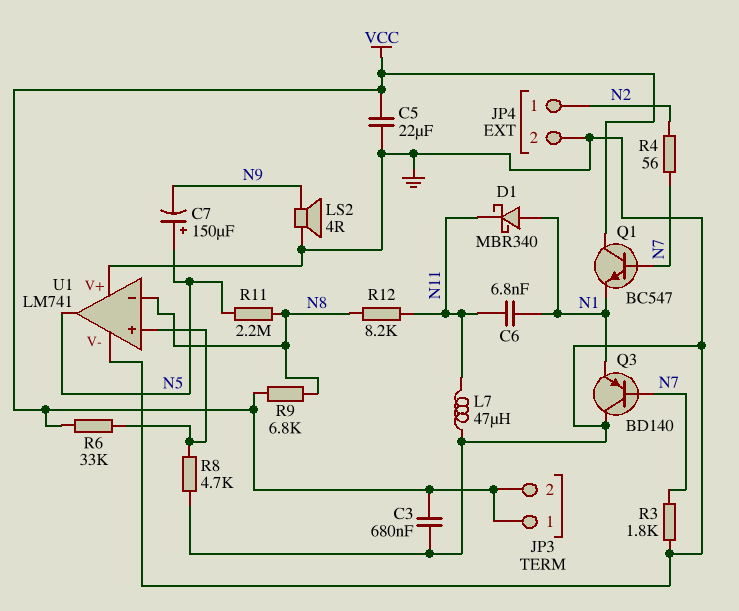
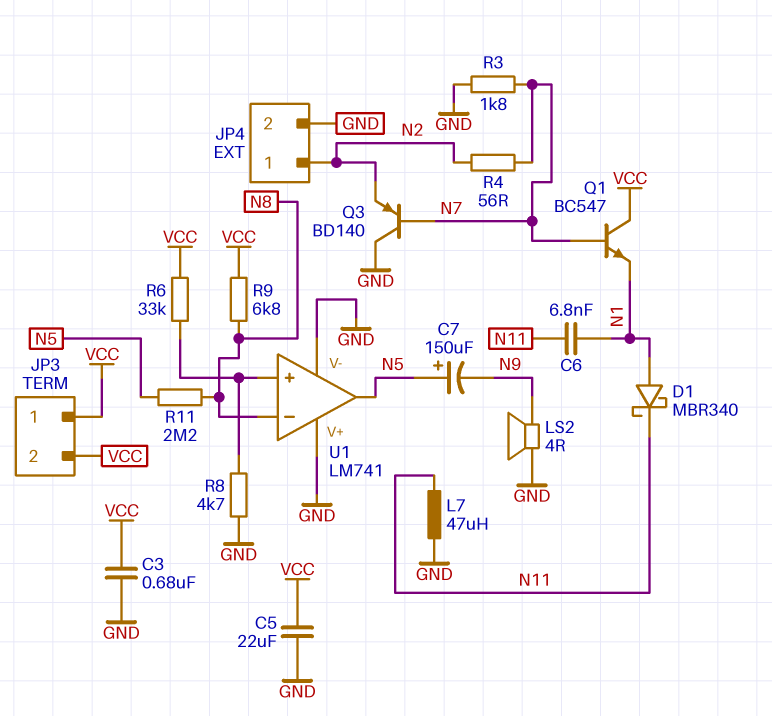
Q3: PNP BD140 (B N7, C GND, E N1) -> PNP BD140 (B N7, C GND, E N2)
R12: 8.2k (N8, N11) -> none

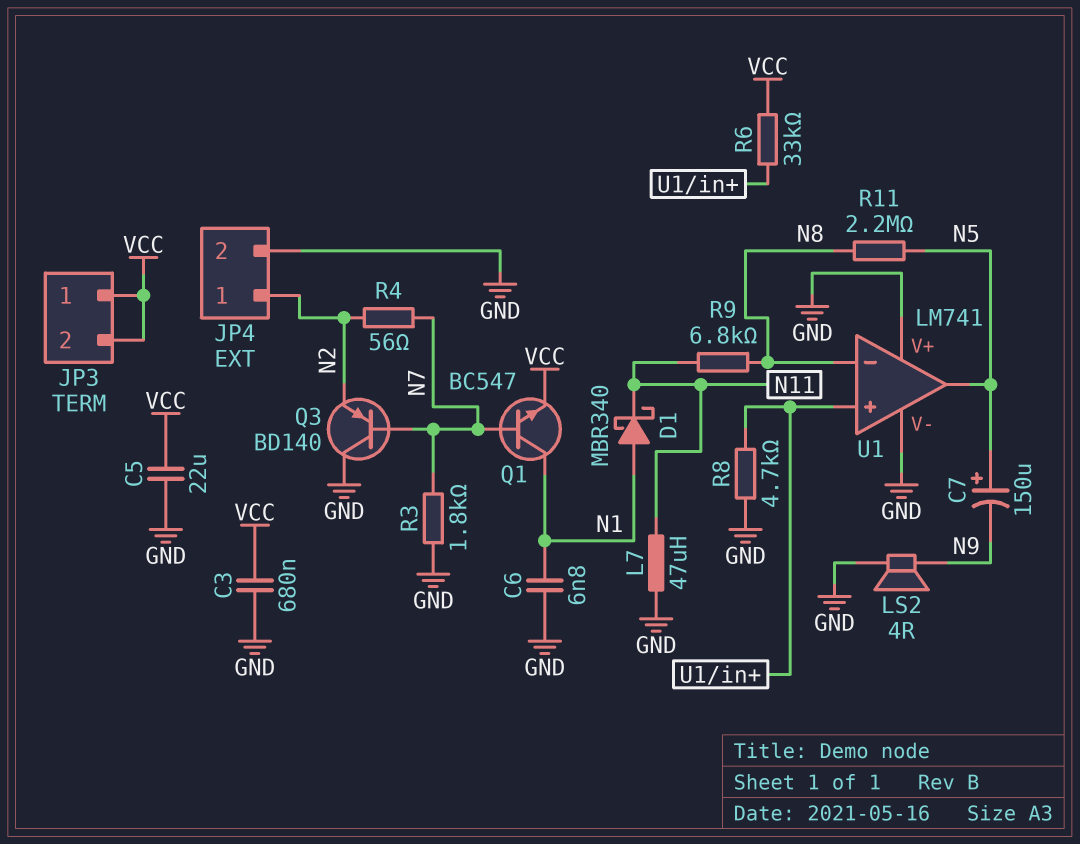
C6: 6.8nF (N1, N11) -> 6.8nF (GND, N1)
Q1: NPN BC547 (B N7, C VCC, E N1) -> NPN BC547 (B N7, C N1, E VCC)
R9: 6.8k (N8, VCC) -> 6.8k (N8, N11)

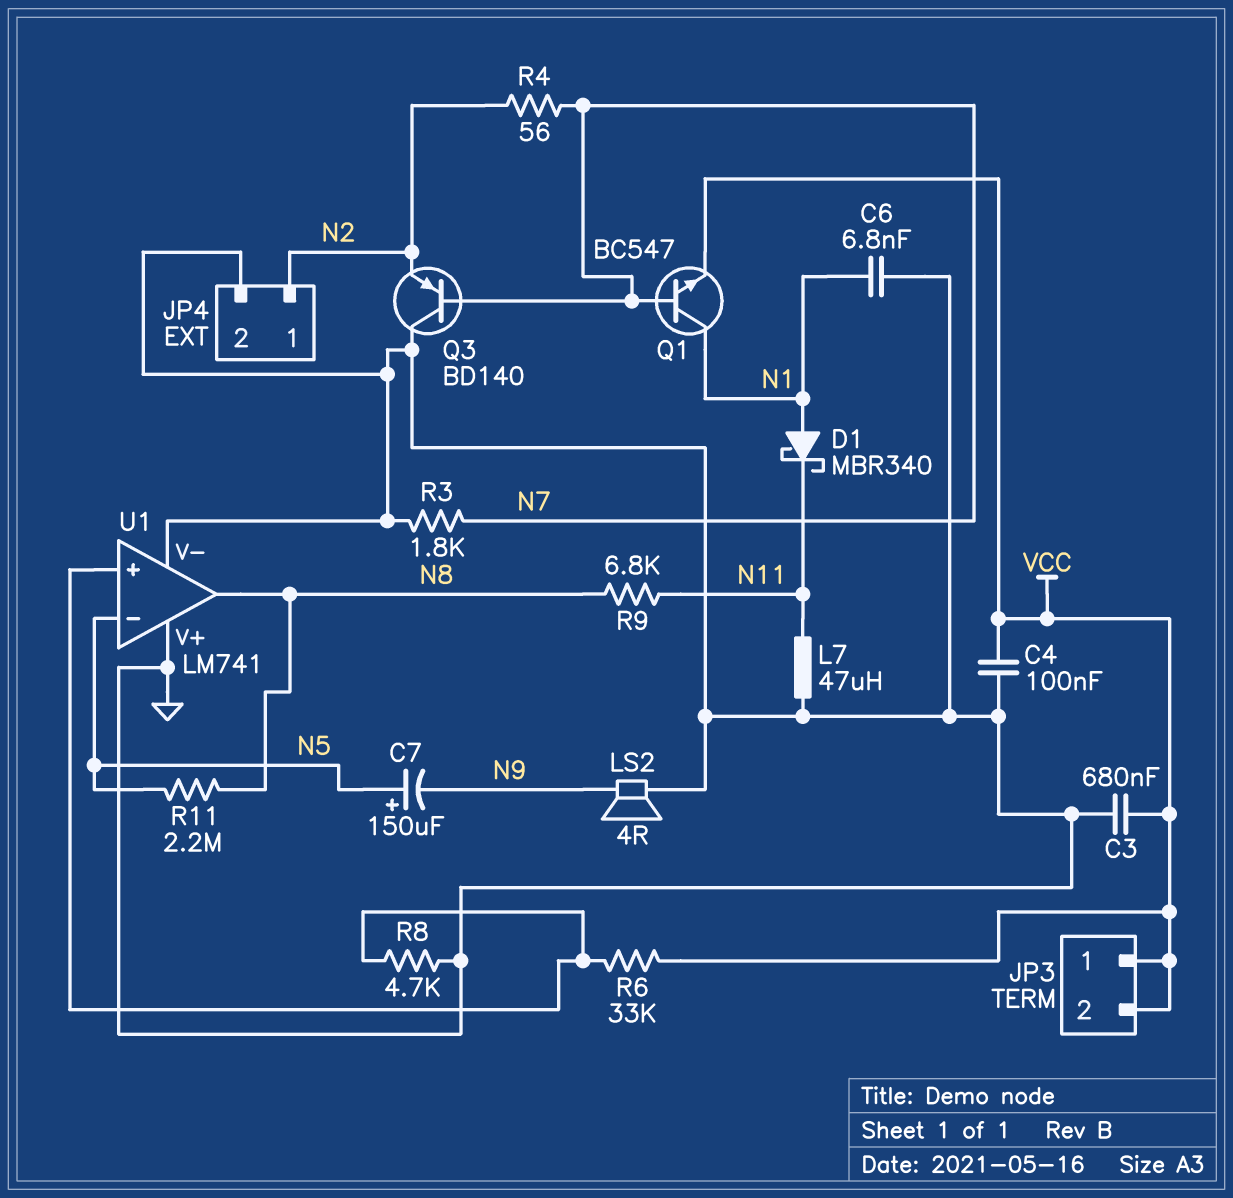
C4: none -> 100nF (GND, VCC)
C5: 22uF (GND, VCC) -> none
U1 pin in-: N8 -> N5
U1 pin out: N5 -> N8

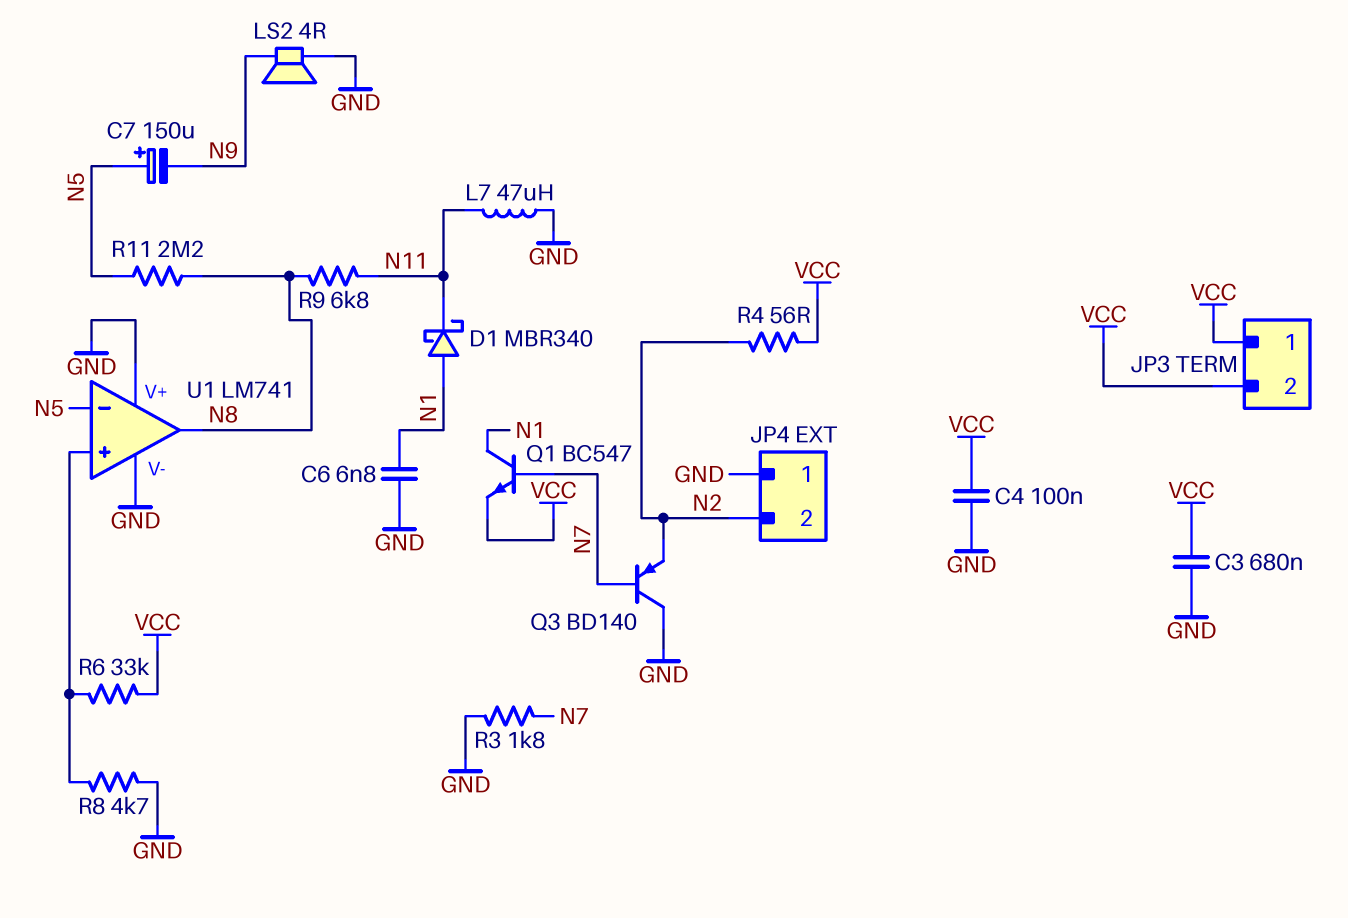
JP4 pin 1: N2 -> GND
JP4 pin 2: GND -> N2
R4: 56 (N2, N7) -> 56 (N2, VCC)

